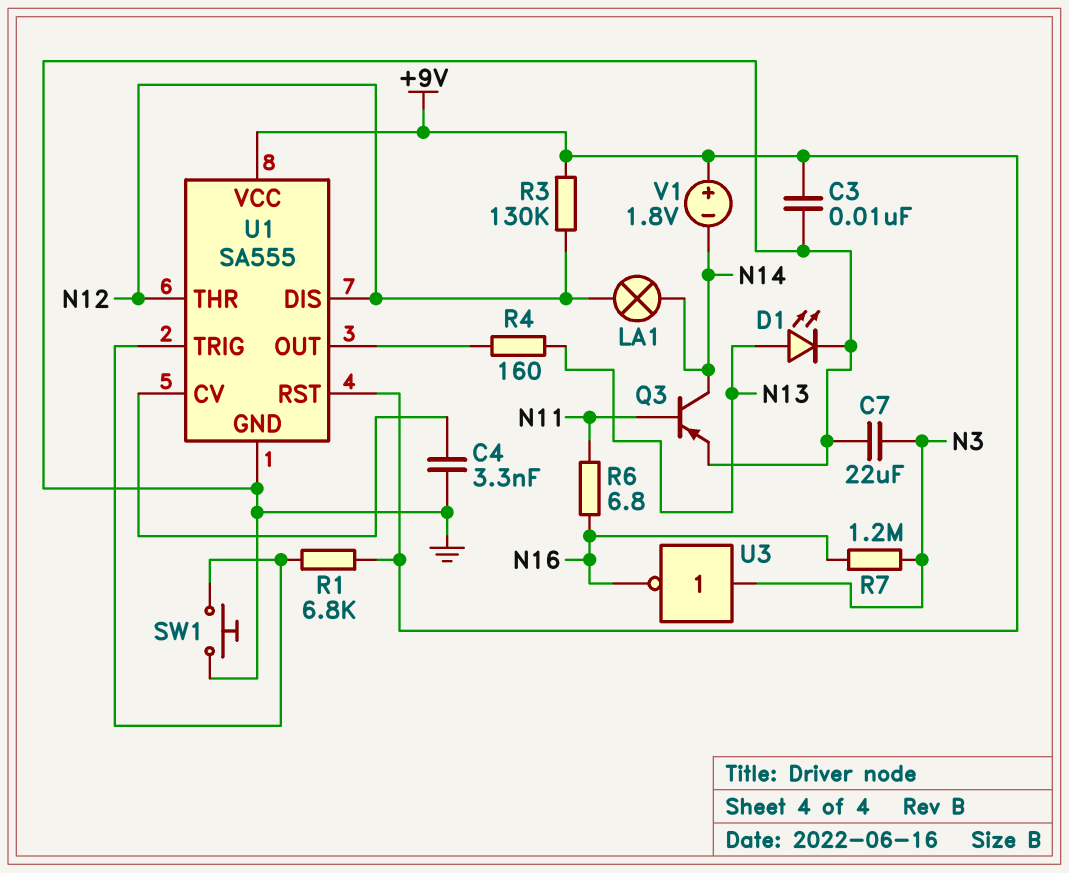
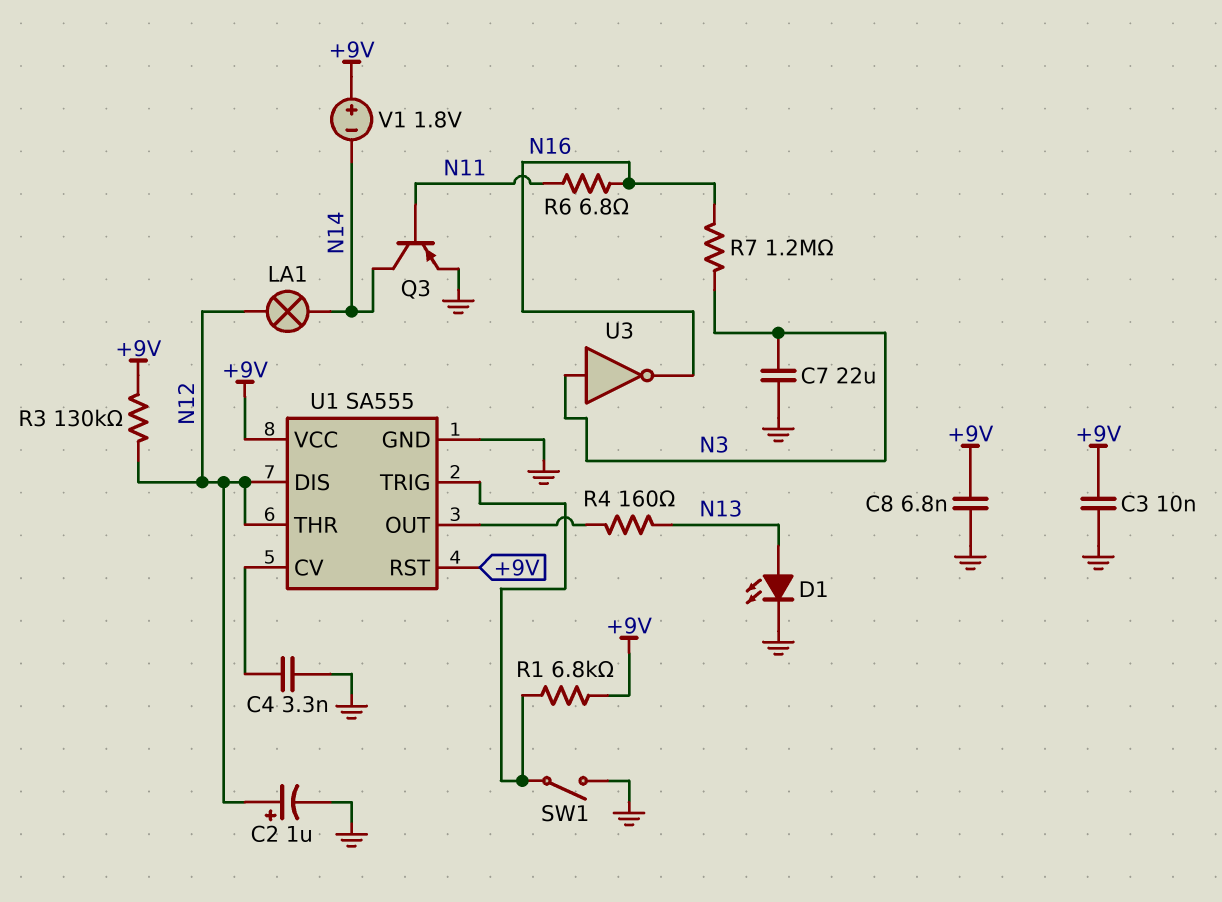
C2: none -> 1uF (plus N12, minus GND)
C8: none -> 6.8nF (+9V, GND)
SW1: button (GND, U1/TRIG) -> switch (GND, U1/TRIG)

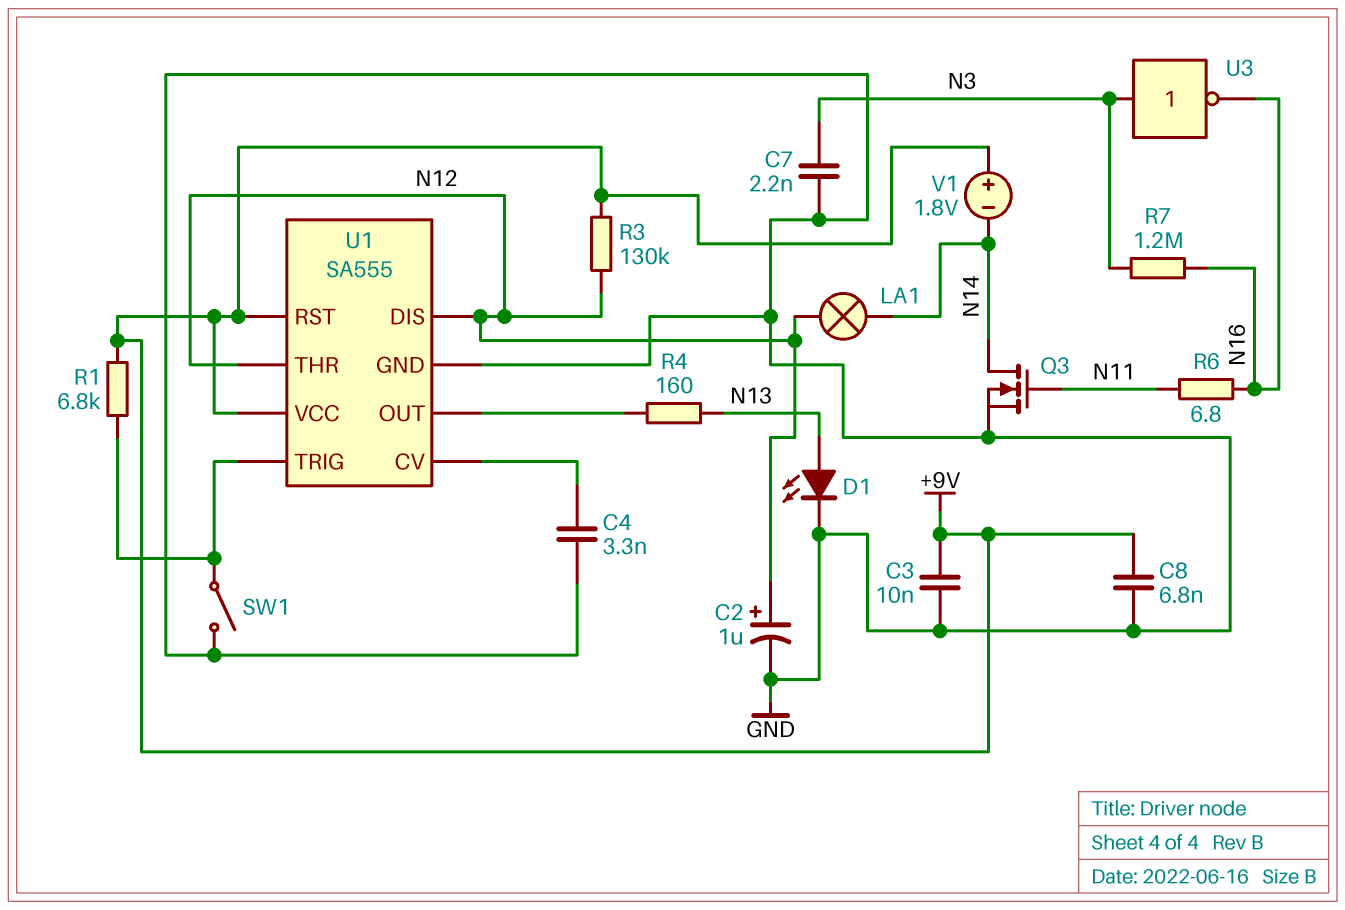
C7: 22uF (GND, N3) -> 2.2nF (GND, N3)
Q3: PNP (B N11, C N14, E GND) -> NMOS (G N11, D N14, S GND)

